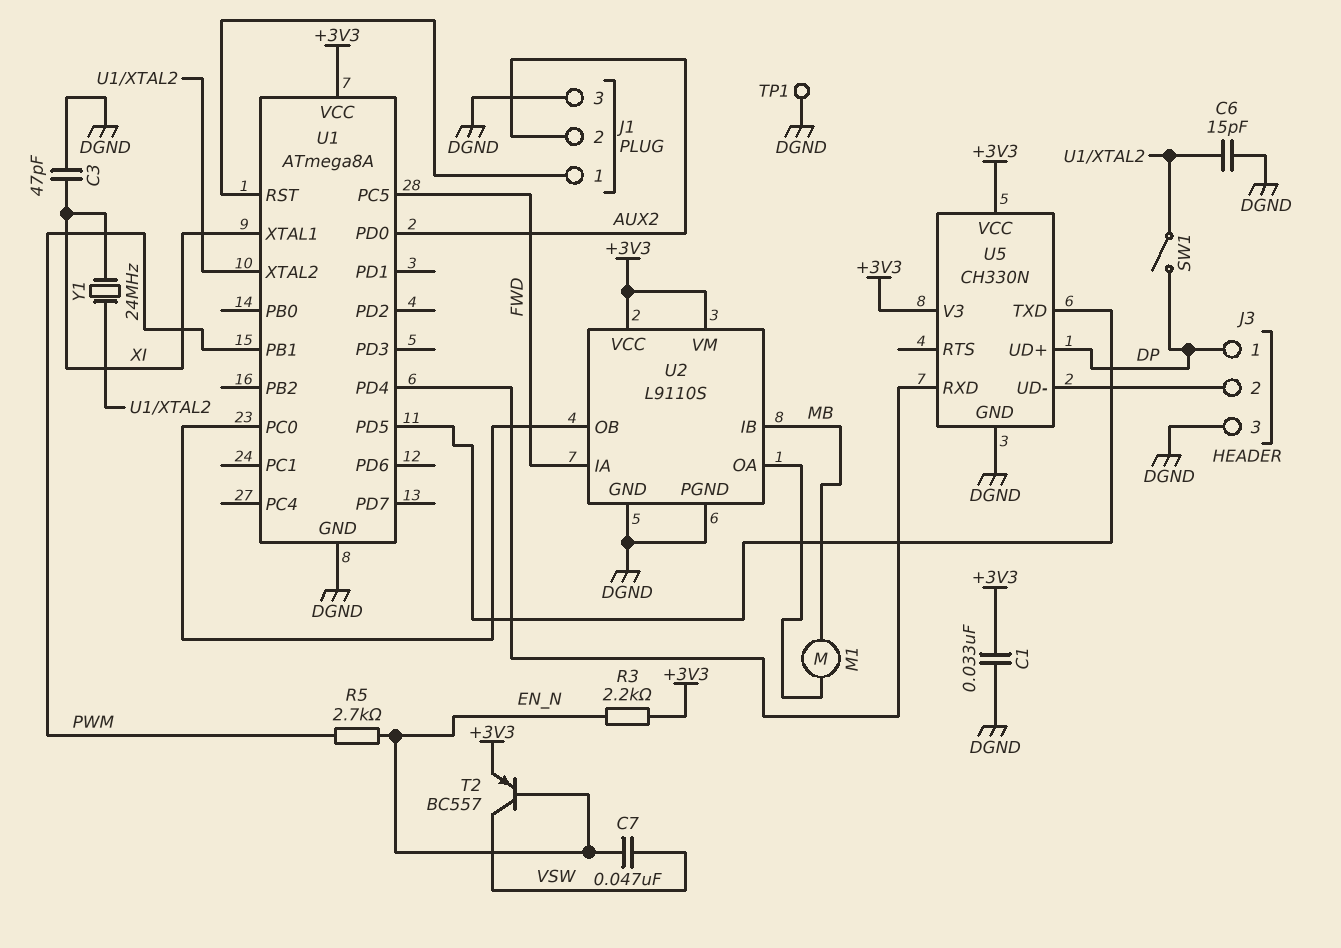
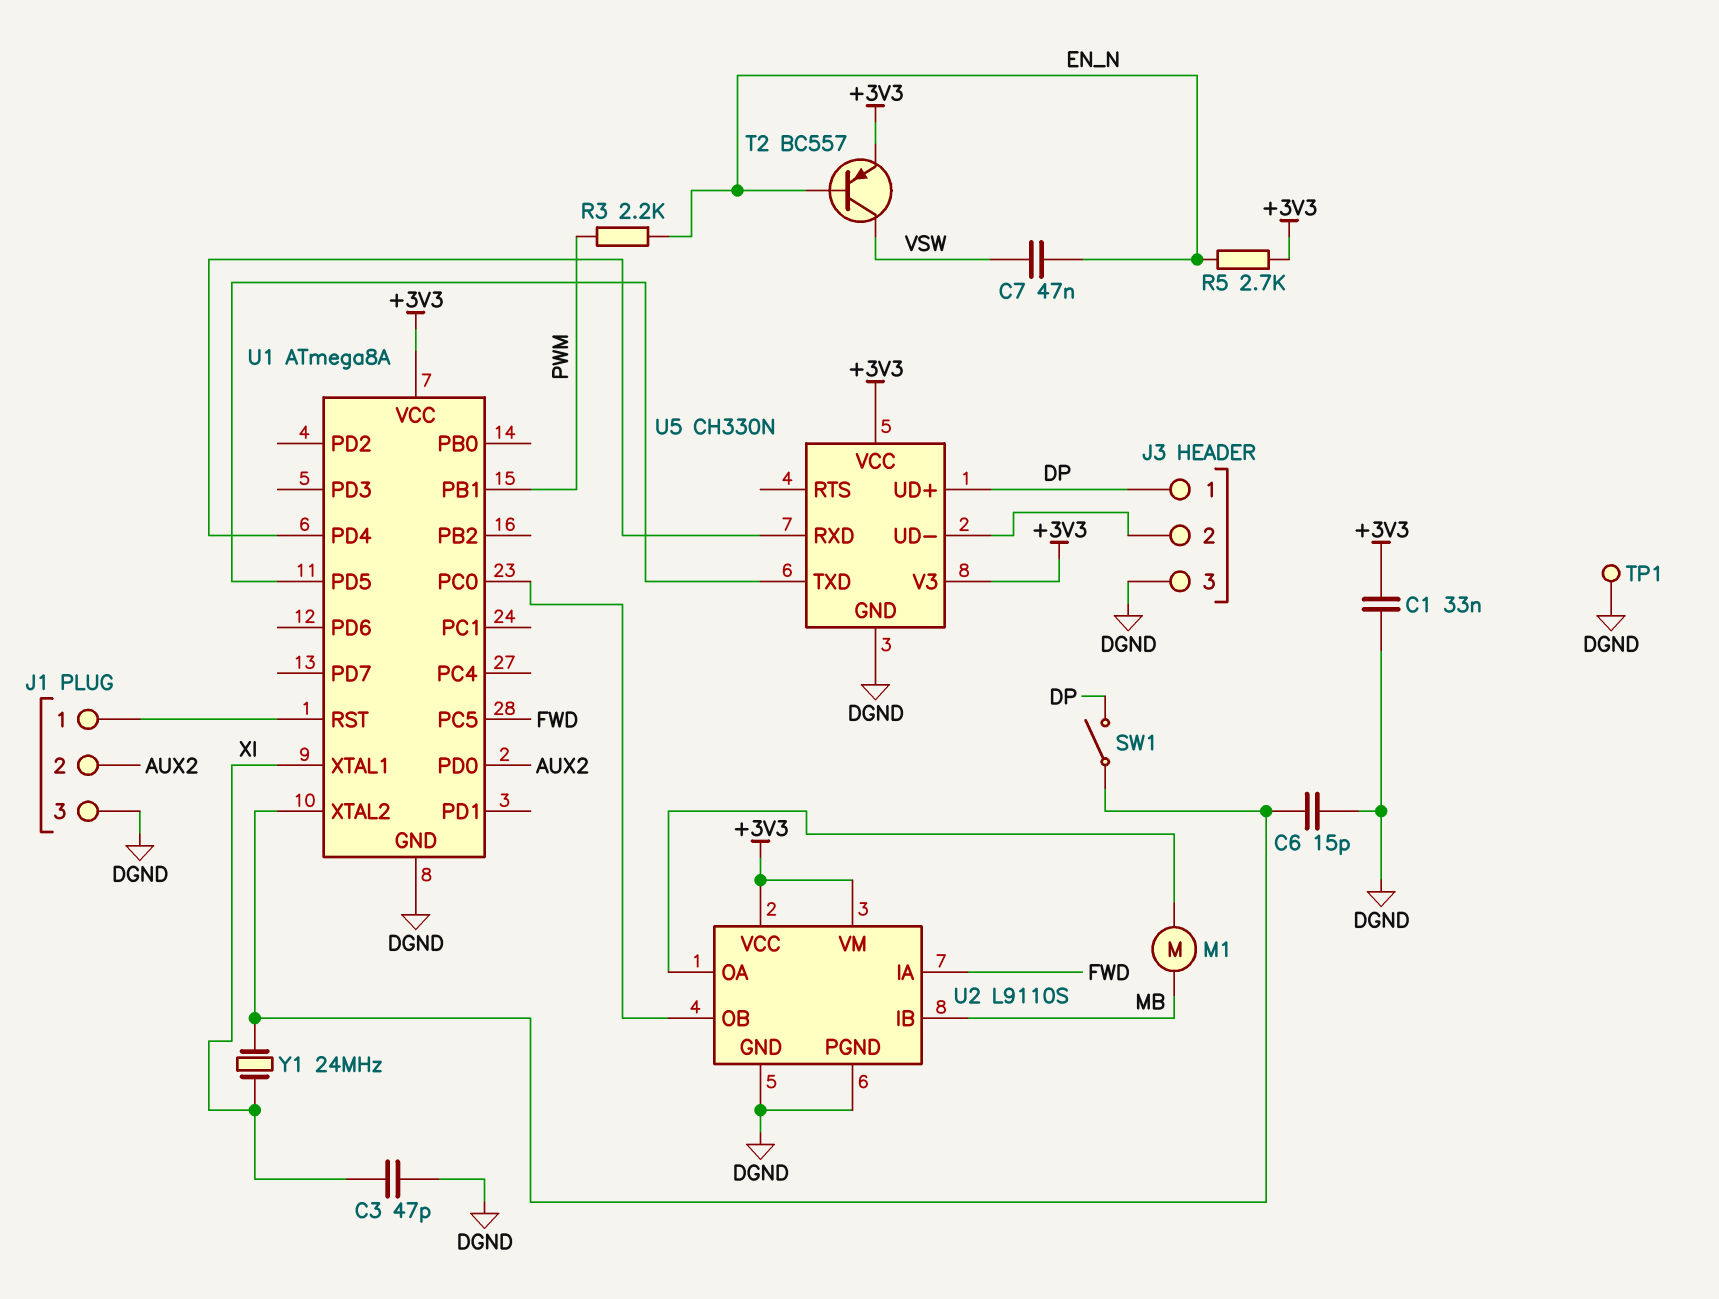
R3: 2.2k (+3V3, EN_N) -> 2.2k (EN_N, PWM)
R5: 2.7k (EN_N, PWM) -> 2.7k (+3V3, EN_N)

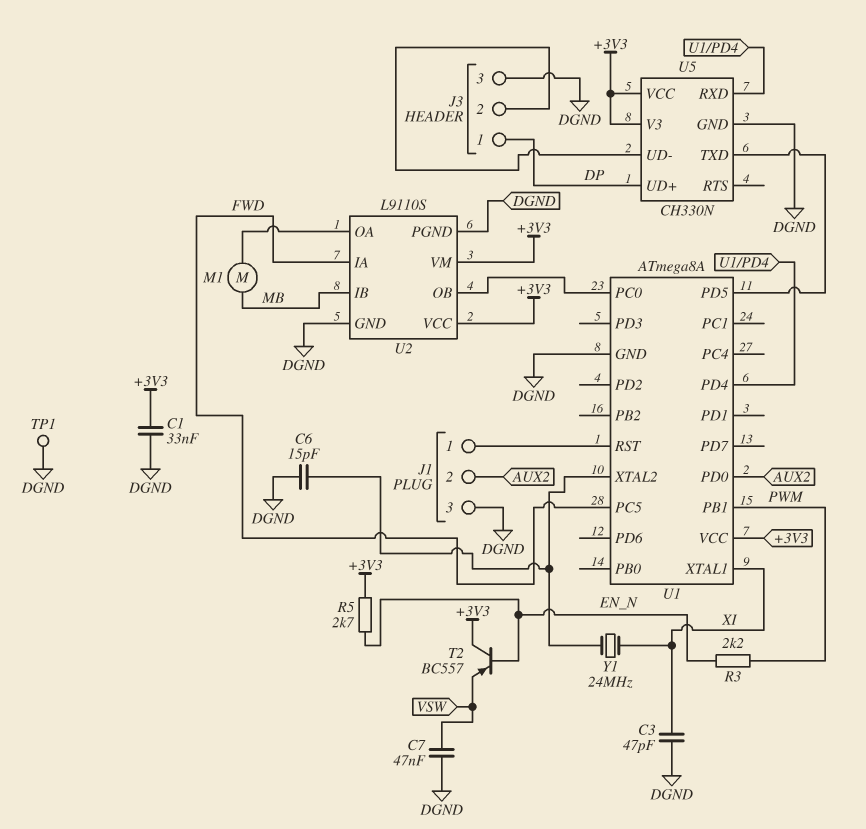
C7: 47nF (EN_N, VSW) -> 47nF (DGND, VSW)
SW1: switch (DP, U1/XTAL2) -> none
T2: PNP BC557 (B EN_N, C VSW, E +3V3) -> PNP BC557 (B EN_N, C +3V3, E VSW)

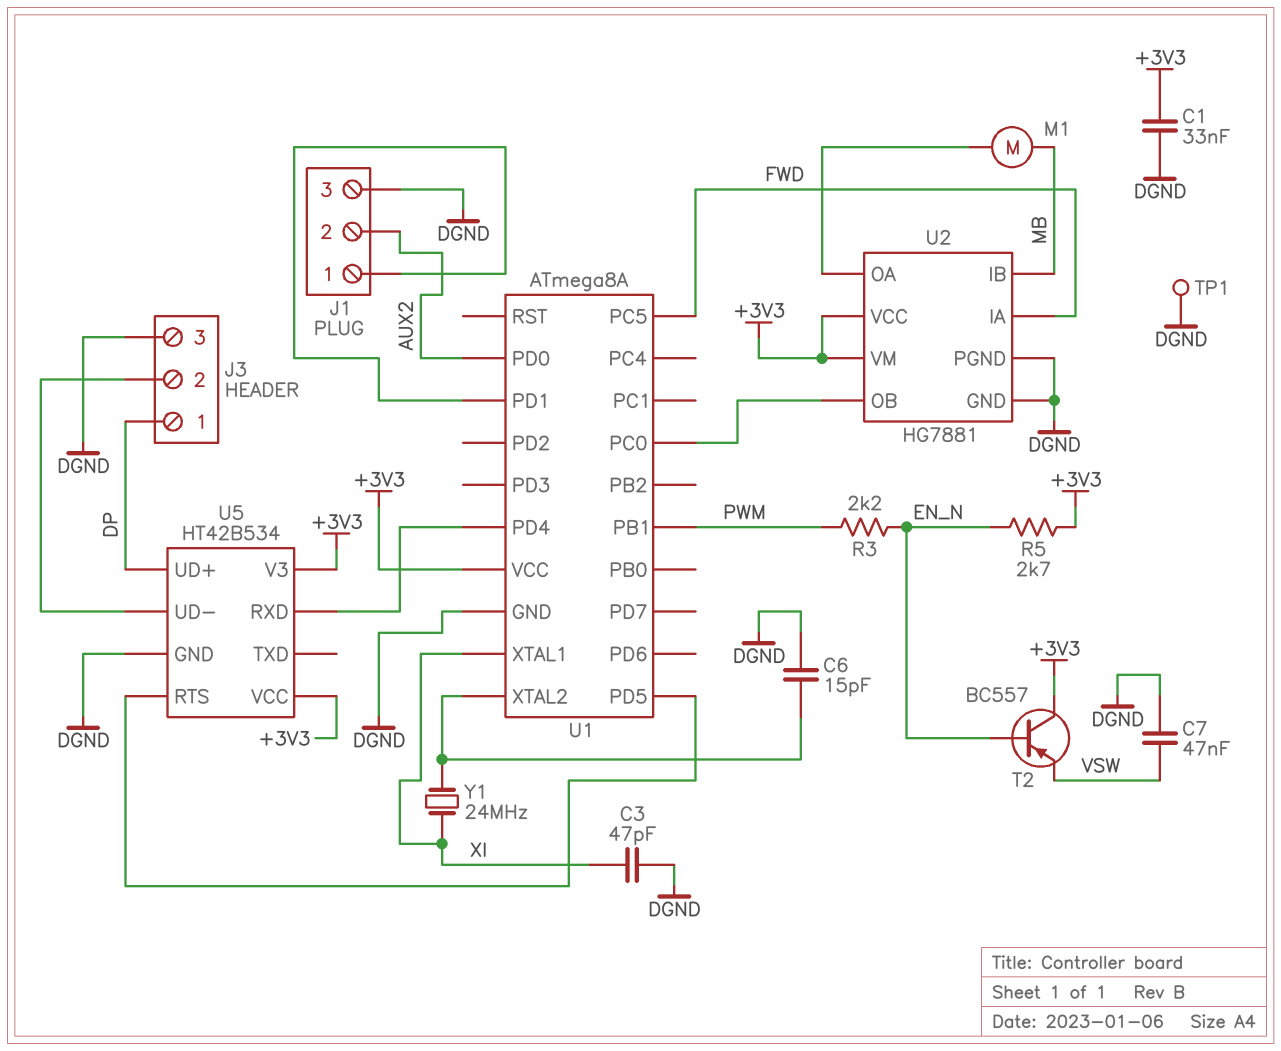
U1 pin PD1: none -> J1/1
U1 pin RST: J1/1 -> none
U2: L9110S -> HG7881
U5: CH330N -> HT42B534
U5 pin RTS: none -> U1/PD5
U5 pin TXD: U1/PD5 -> none

